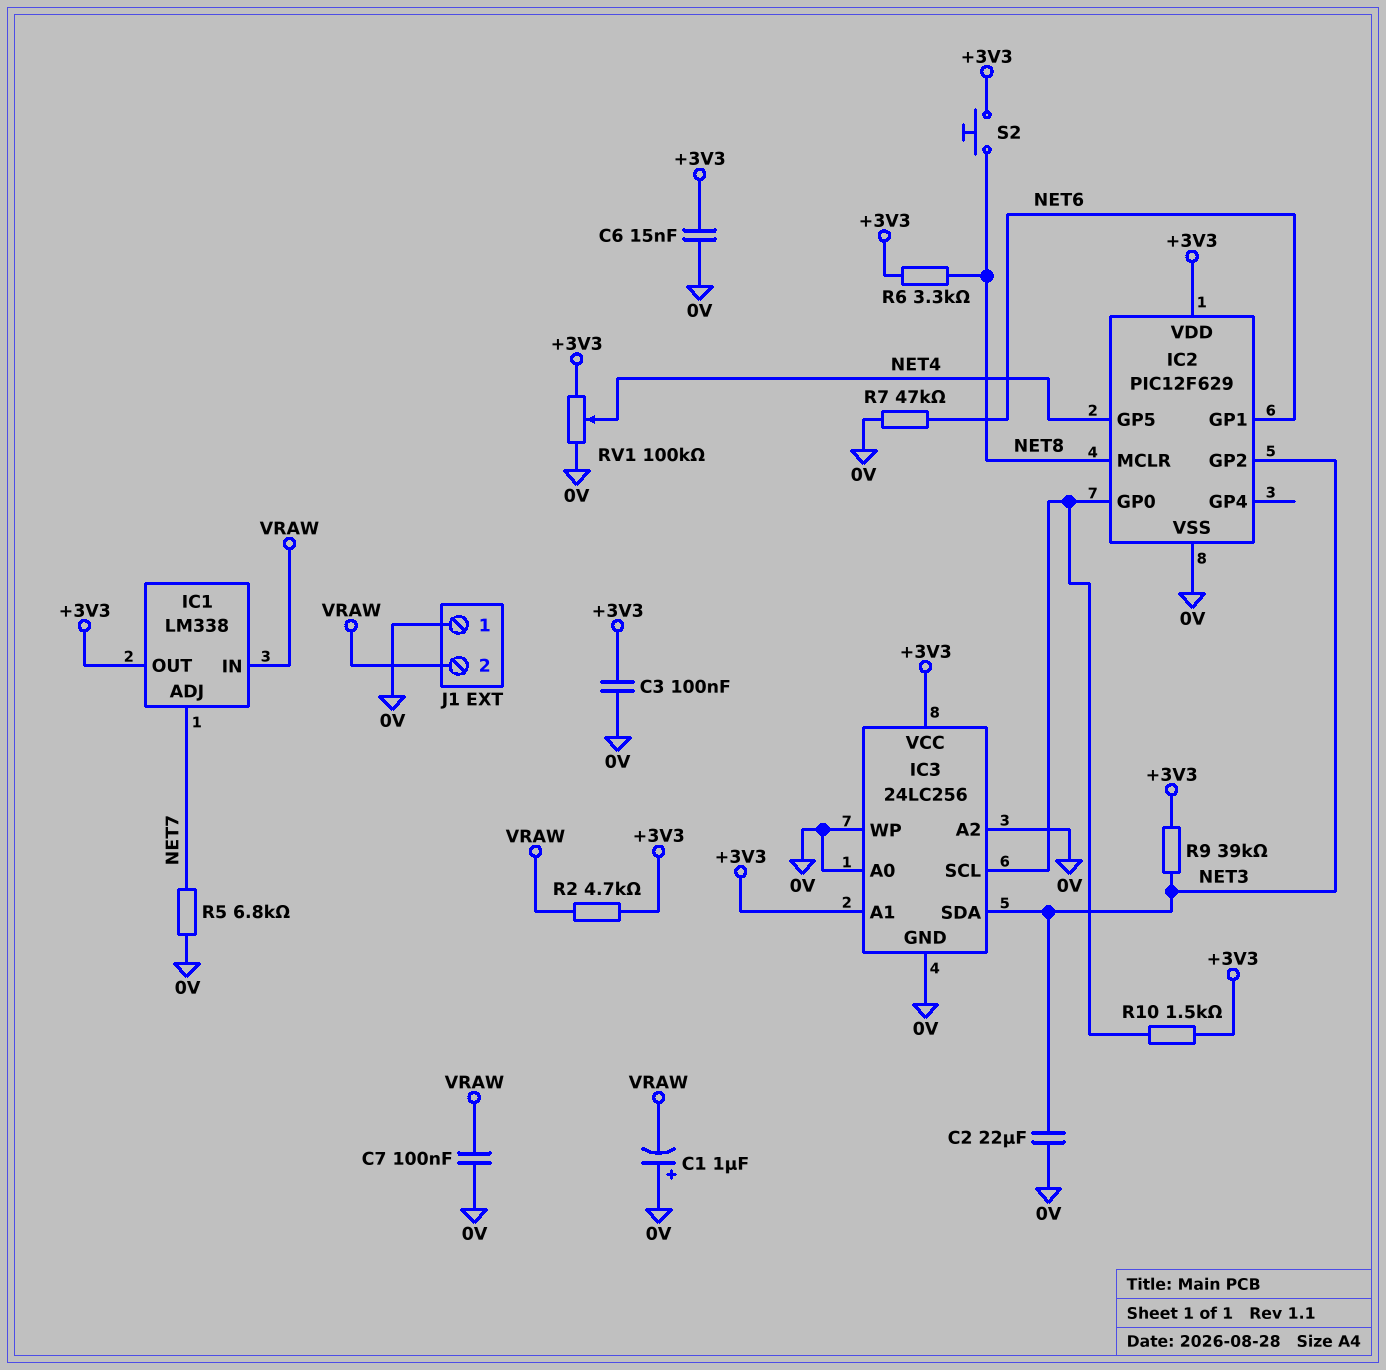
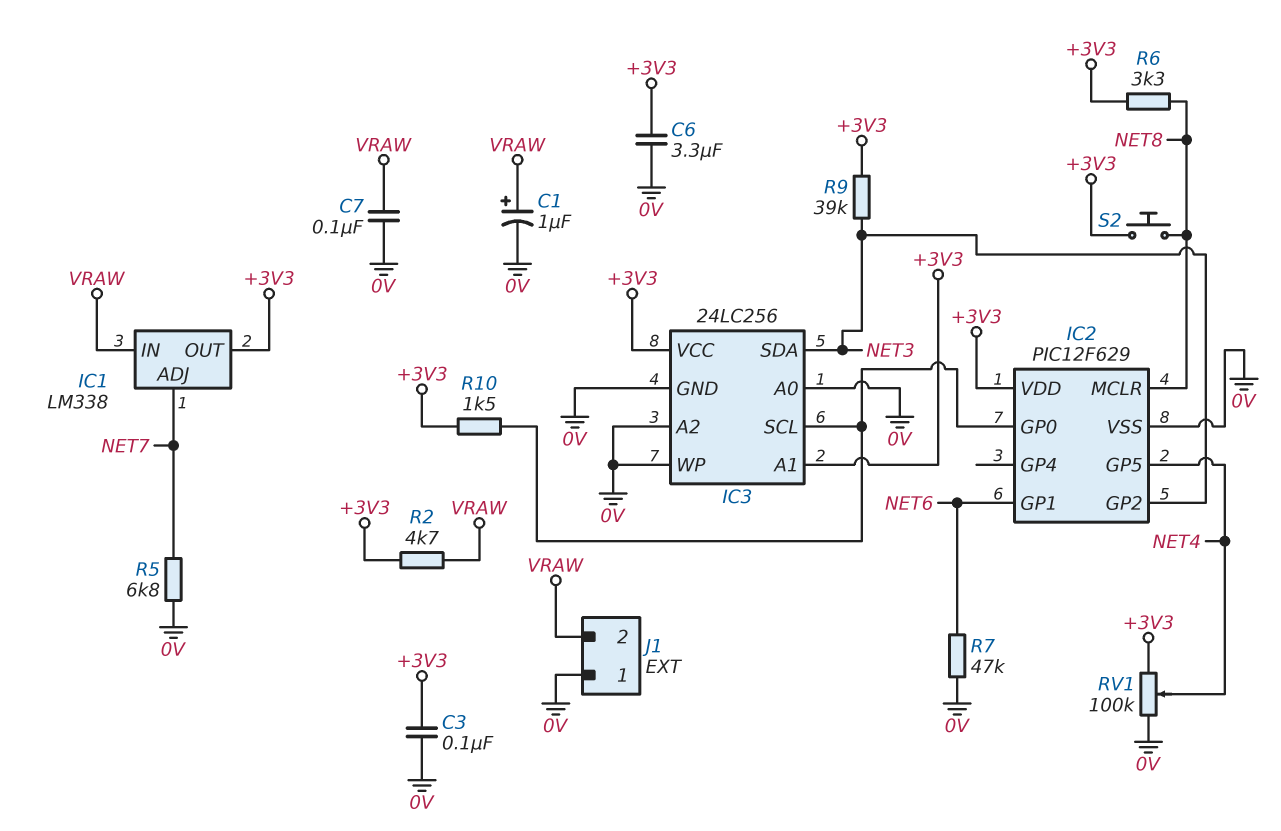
C1: 1uF (plus 0V, minus VRAW) -> 1uF (plus VRAW, minus 0V)
C2: 22uF (0V, NET3) -> none
C6: 15nF (+3V3, 0V) -> 3.3uF (+3V3, 0V)

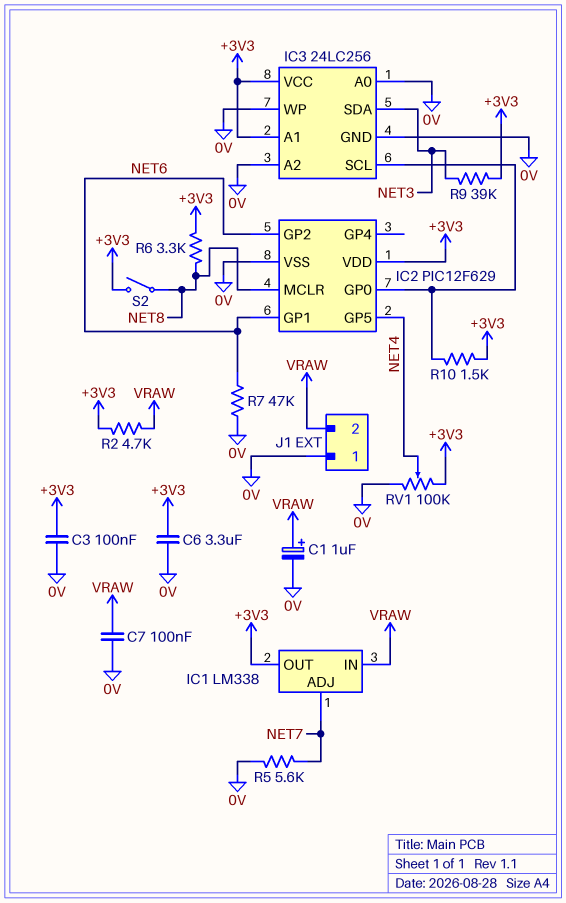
IC2 pin GP2: NET3 -> NET6
R5: 6.8k (0V, NET7) -> 5.6k (0V, NET7)
S2: button (+3V3, NET8) -> switch (+3V3, NET8)

